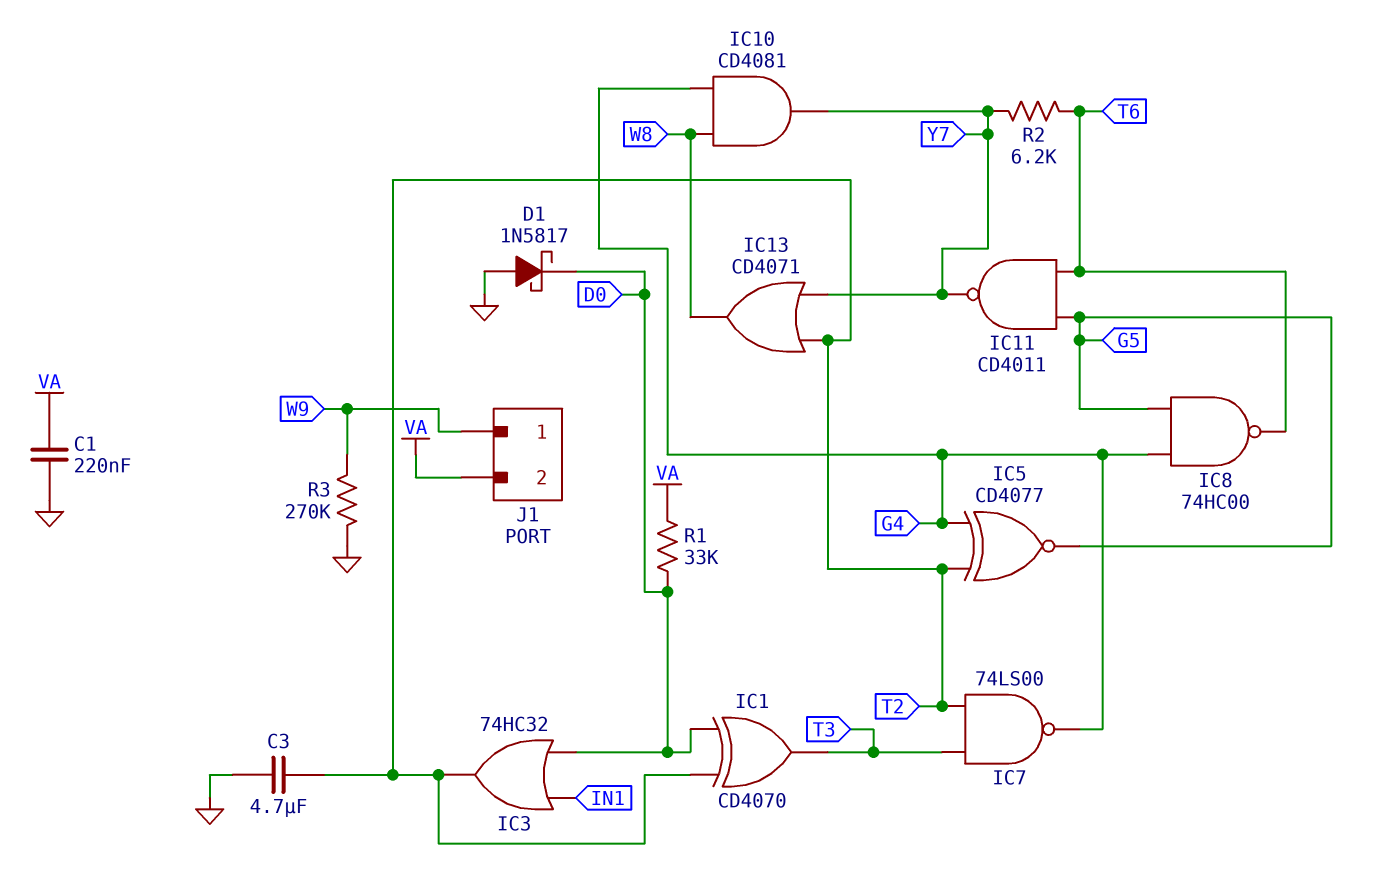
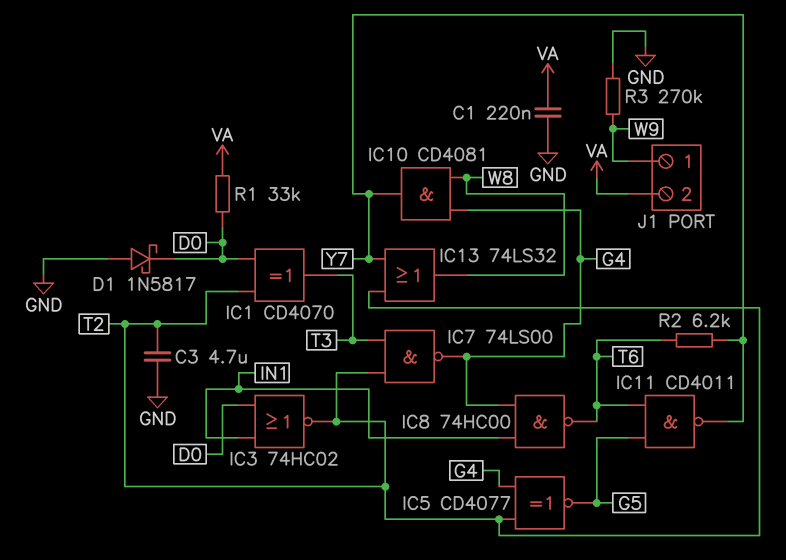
IC3: OR 74HC32 (in D0, in IN1, out T2) -> NOR 74HC02 (in D0, in IN1, out T2)
IC8: NAND 74HC00 (in G4, in G5, out T6) -> NAND 74HC00 (in G4, in IN1, out T6)
IC13: OR CD4071 (in T2, in Y7, out W8) -> OR 74LS32 (in T2, in Y7, out W8)

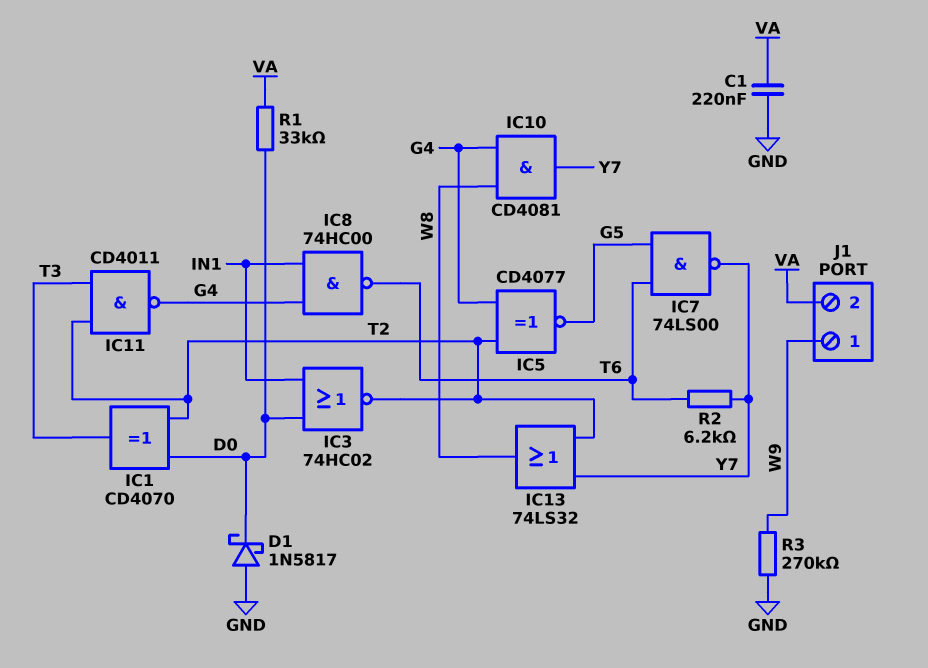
C3: 4.7uF (GND, T2) -> none
IC7: NAND 74LS00 (in T2, in T3, out G4) -> NAND 74LS00 (in G5, in T6, out Y7)
IC11: NAND CD4011 (in G5, in T6, out Y7) -> NAND CD4011 (in T2, in T3, out G4)

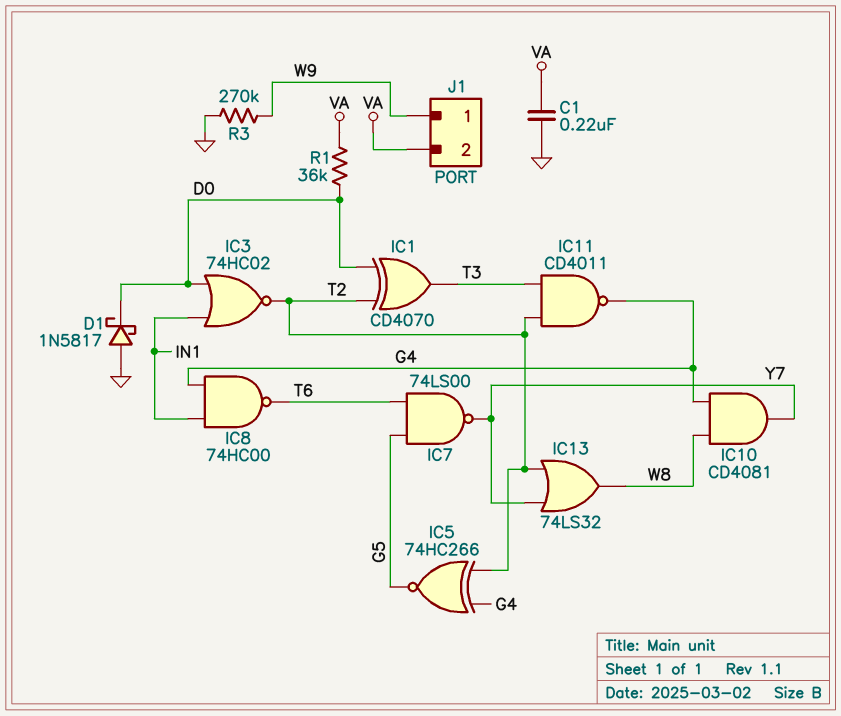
IC5: XNOR CD4077 (in G4, in T2, out G5) -> XNOR 74HC266 (in G4, in T2, out G5)
R1: 33k (D0, VA) -> 36k (D0, VA)
R2: 6.2k (T6, Y7) -> none

